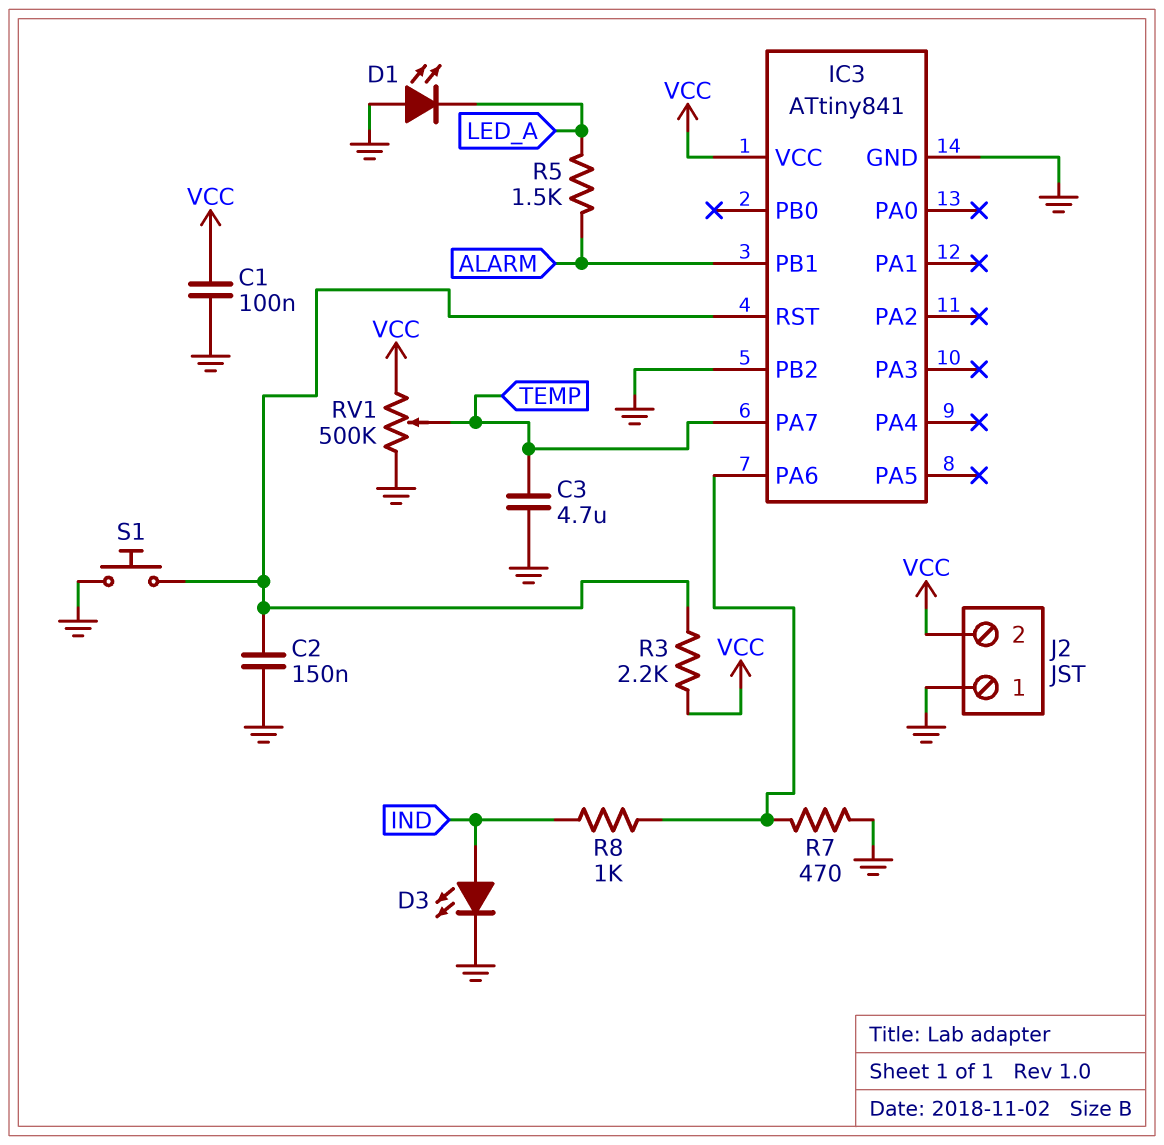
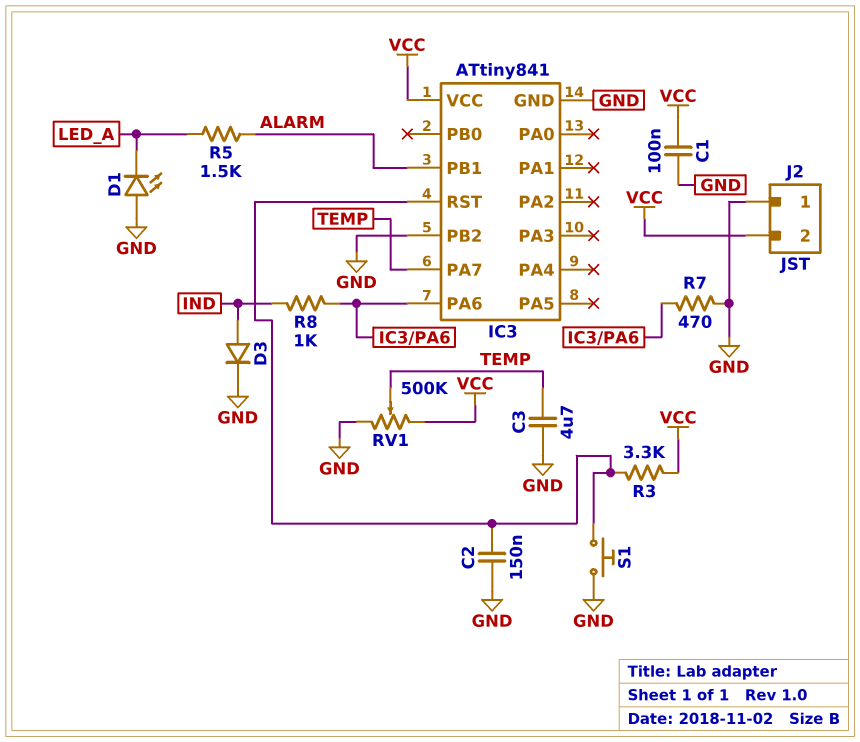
D3: LED (A IND, K GND) -> diode (A IND, K GND)
R3: 2.2k (IC3/RST, VCC) -> 3.3k (IC3/RST, VCC)

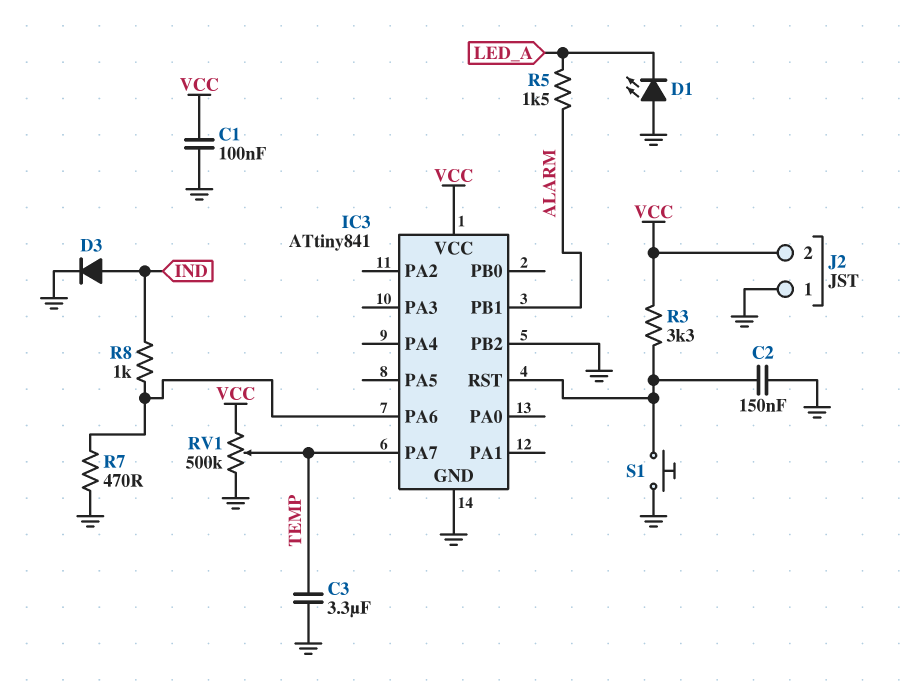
C3: 4.7uF (GND, TEMP) -> 3.3uF (GND, TEMP)

